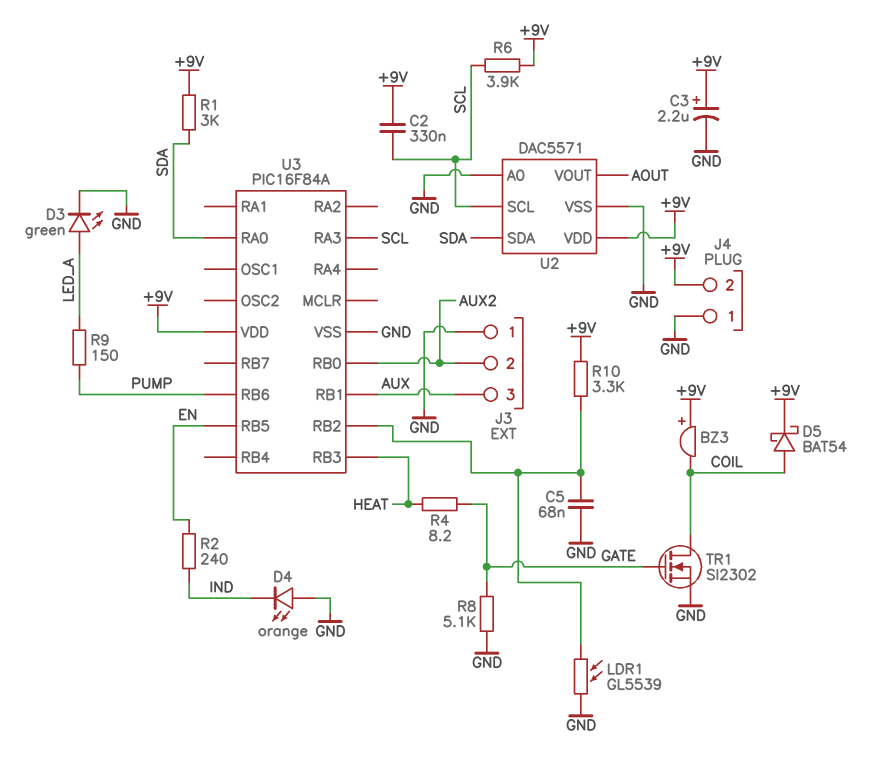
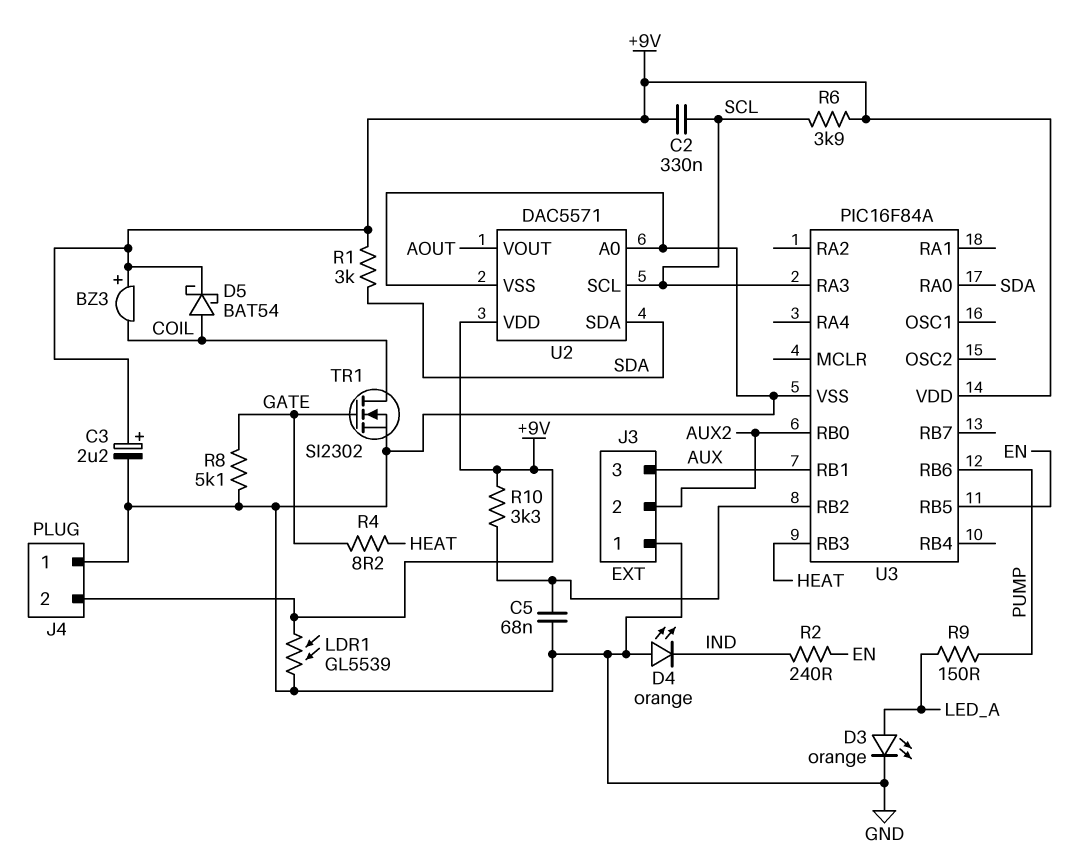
D3: LED green (A LED_A, K GND) -> LED orange (A LED_A, K GND)
LDR1: GL5539 (GND, U3/RB2) -> GL5539 (+9V, GND)

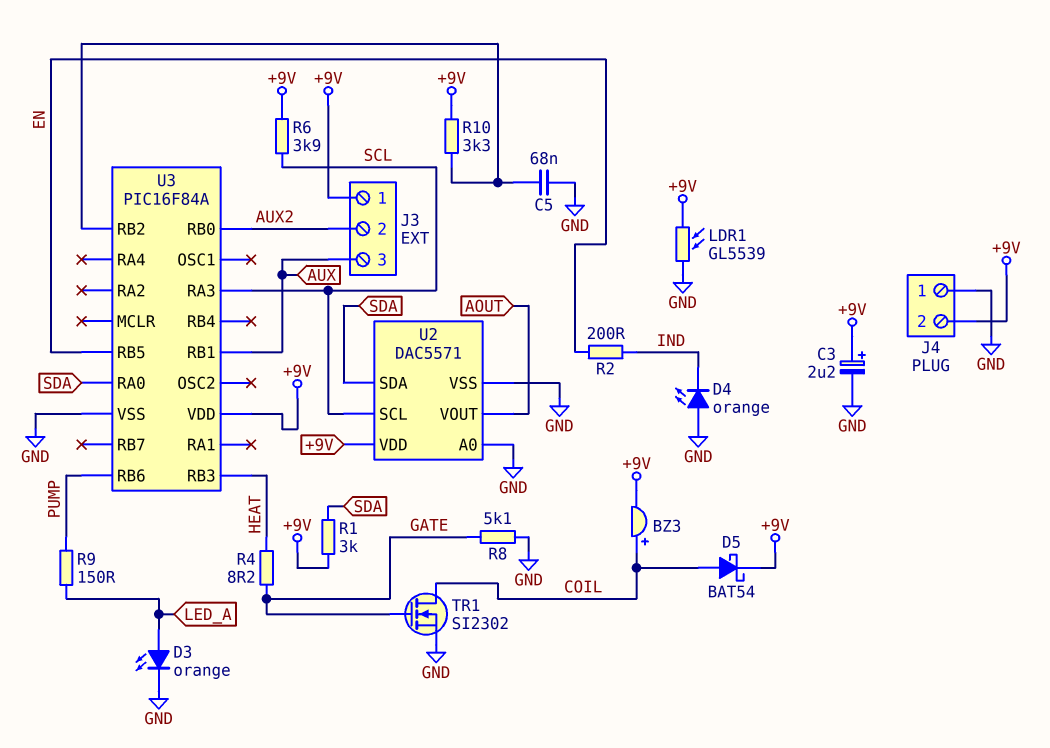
BZ3: buzzer (plus +9V, minus COIL) -> buzzer (plus COIL, minus +9V)
C2: 330nF (+9V, SCL) -> none
J3 pin 1: GND -> +9V
R2: 240 (EN, IND) -> 200 (EN, IND)

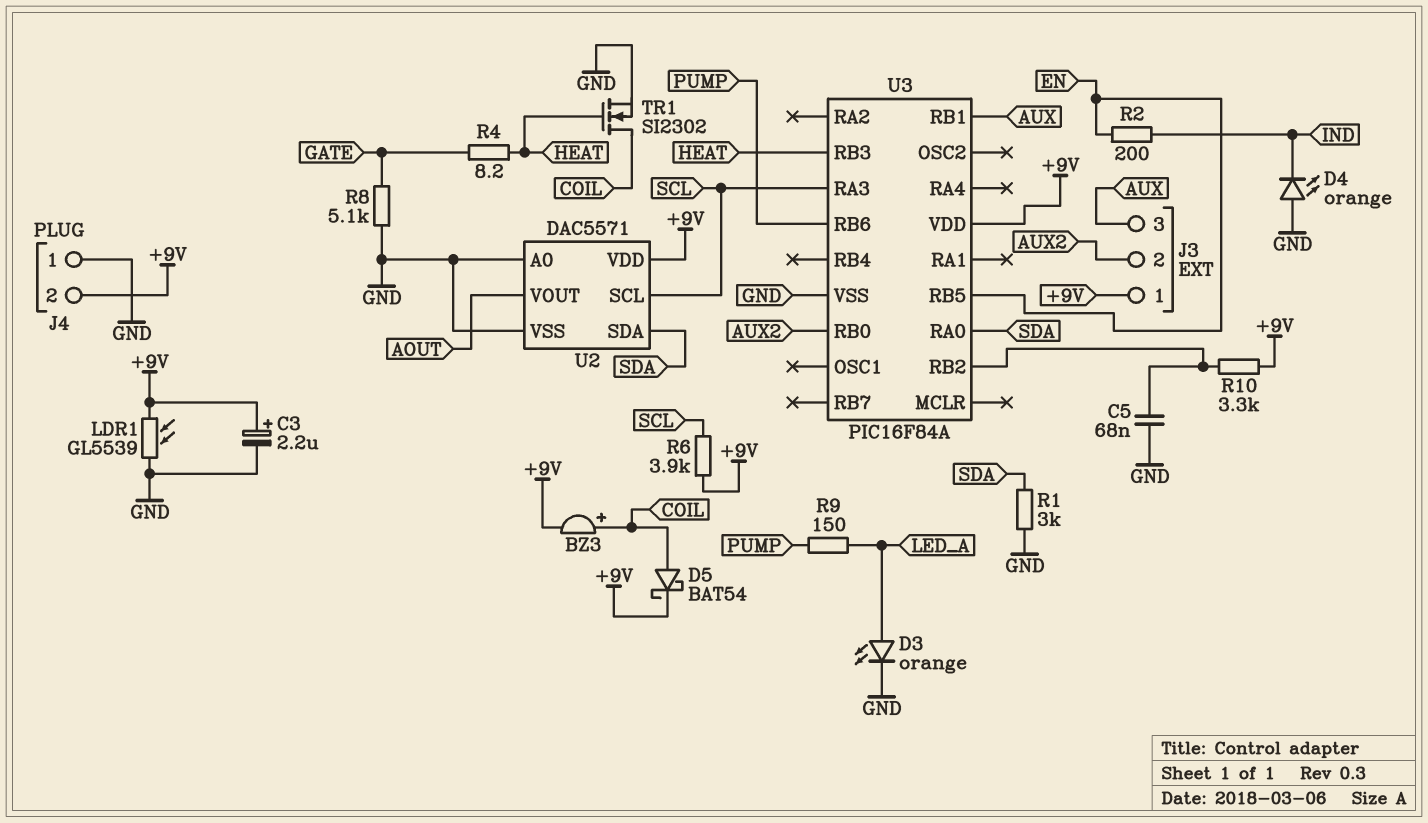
R1: 3k (+9V, SDA) -> 3k (GND, SDA)
TR1: NMOS SI2302 (G GATE, D COIL, S GND) -> NMOS SI2302 (G HEAT, D COIL, S GND)

